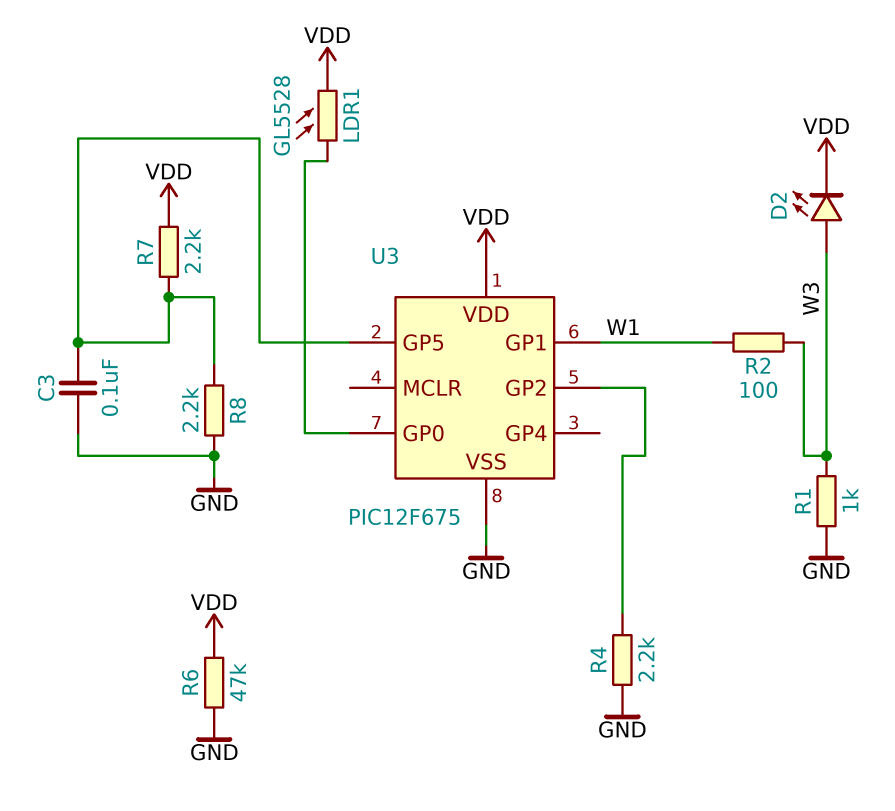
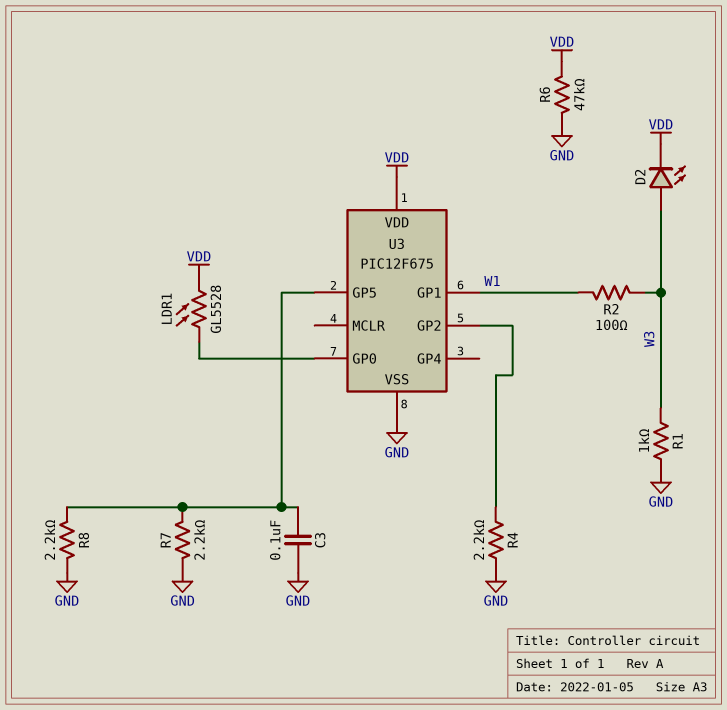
R7: 2.2k (U3/GP5, VDD) -> 2.2k (GND, U3/GP5)

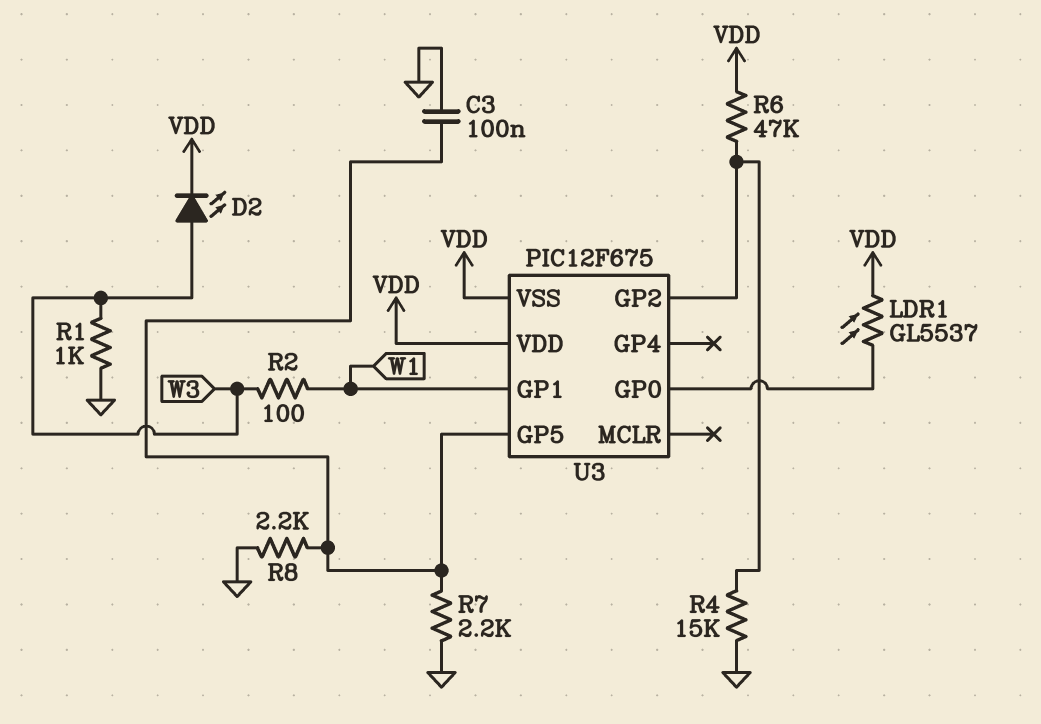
LDR1: GL5528 (U3/GP0, VDD) -> GL5537 (U3/GP0, VDD)
R4: 2.2k (GND, U3/GP2) -> 15k (GND, U3/GP2)
R6: 47k (GND, VDD) -> 47k (U3/GP2, VDD)
U3 pin VSS: GND -> VDD

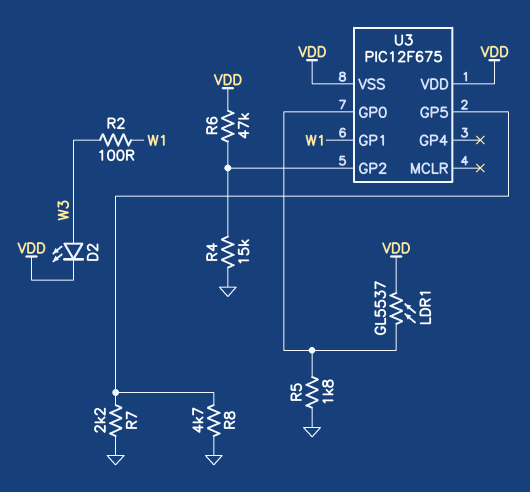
C3: 100nF (GND, U3/GP5) -> none
R1: 1k (GND, W3) -> none
R5: none -> 1.8k (GND, U3/GP0)
R8: 2.2k (GND, U3/GP5) -> 4.7k (GND, U3/GP5)

